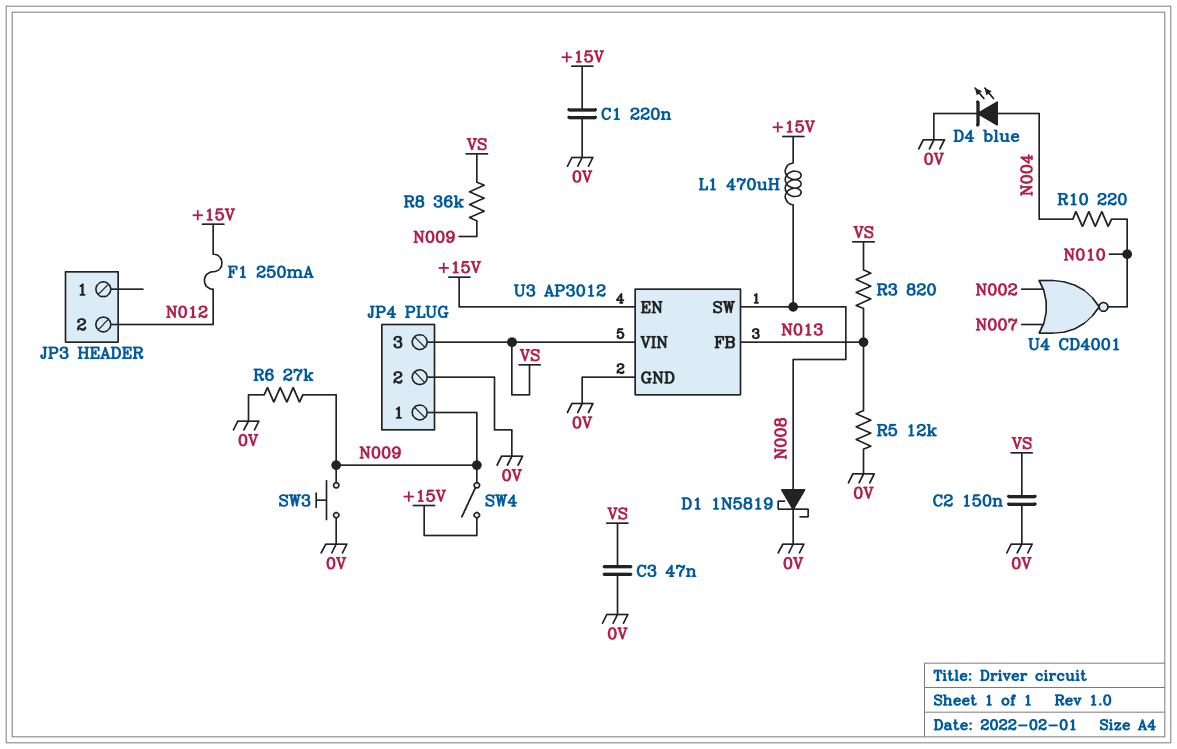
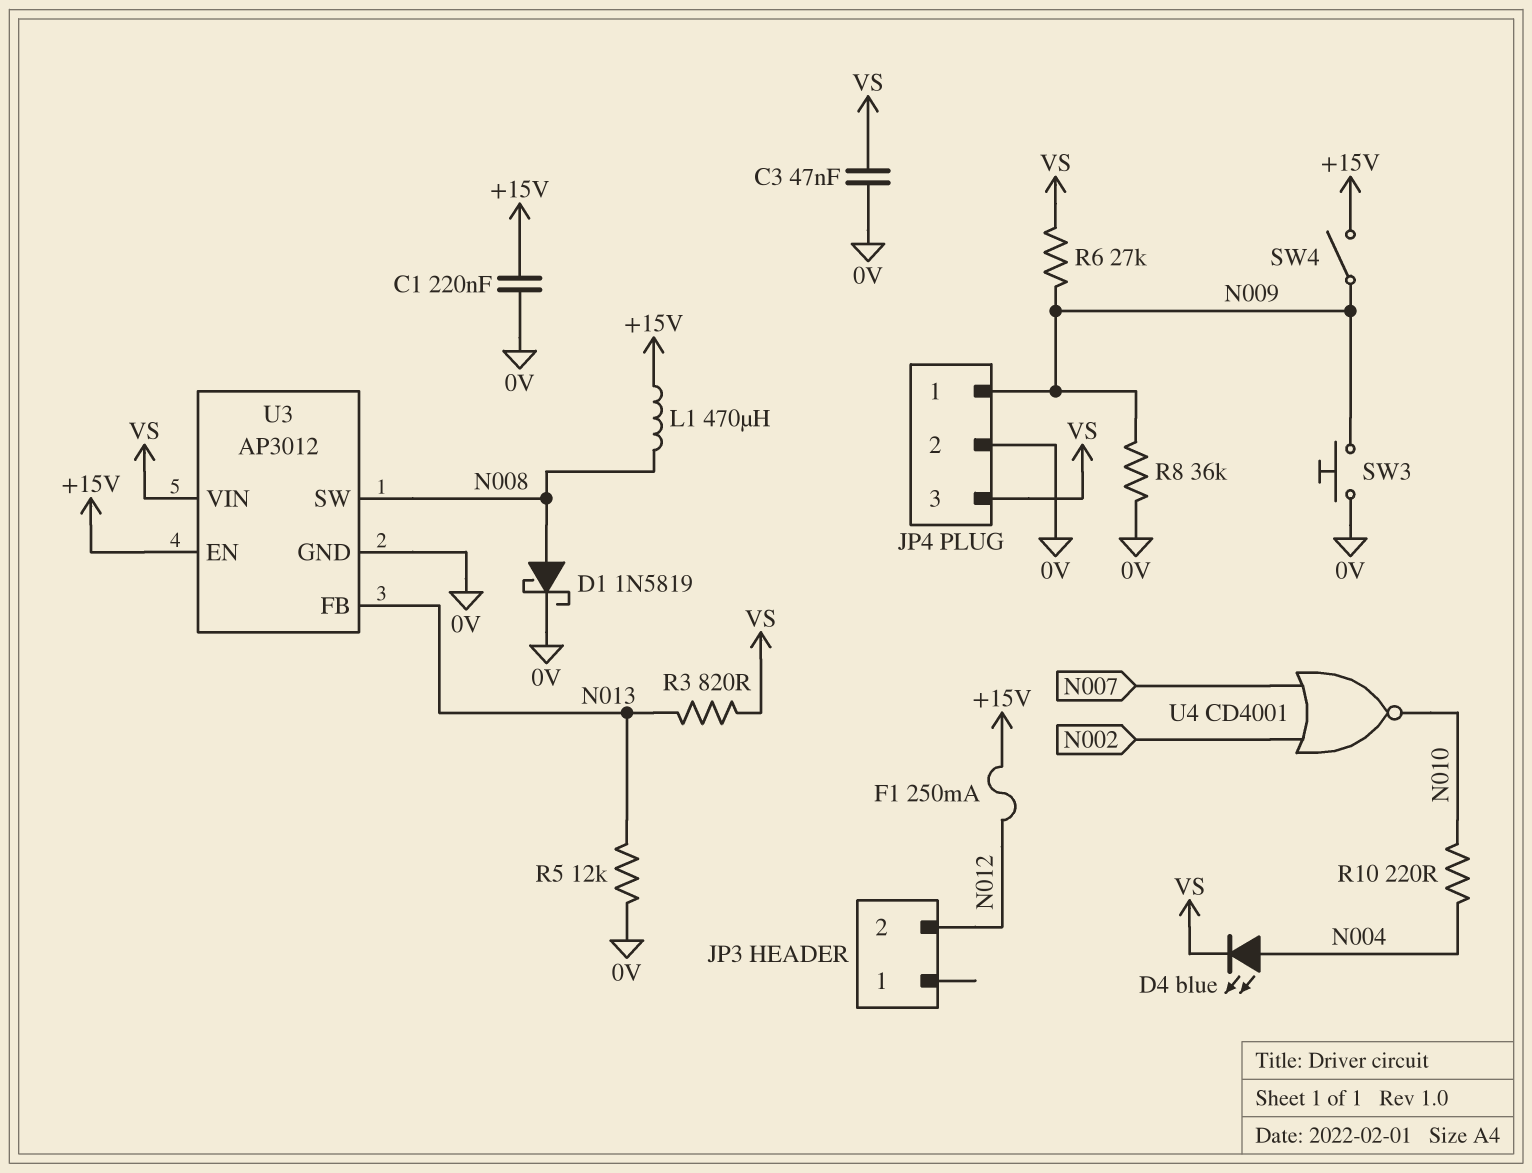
C2: 150nF (0V, VS) -> none
D4: LED blue (A N004, K 0V) -> LED blue (A N004, K VS)
R6: 27k (0V, N009) -> 27k (N009, VS)
R8: 36k (N009, VS) -> 36k (0V, N009)

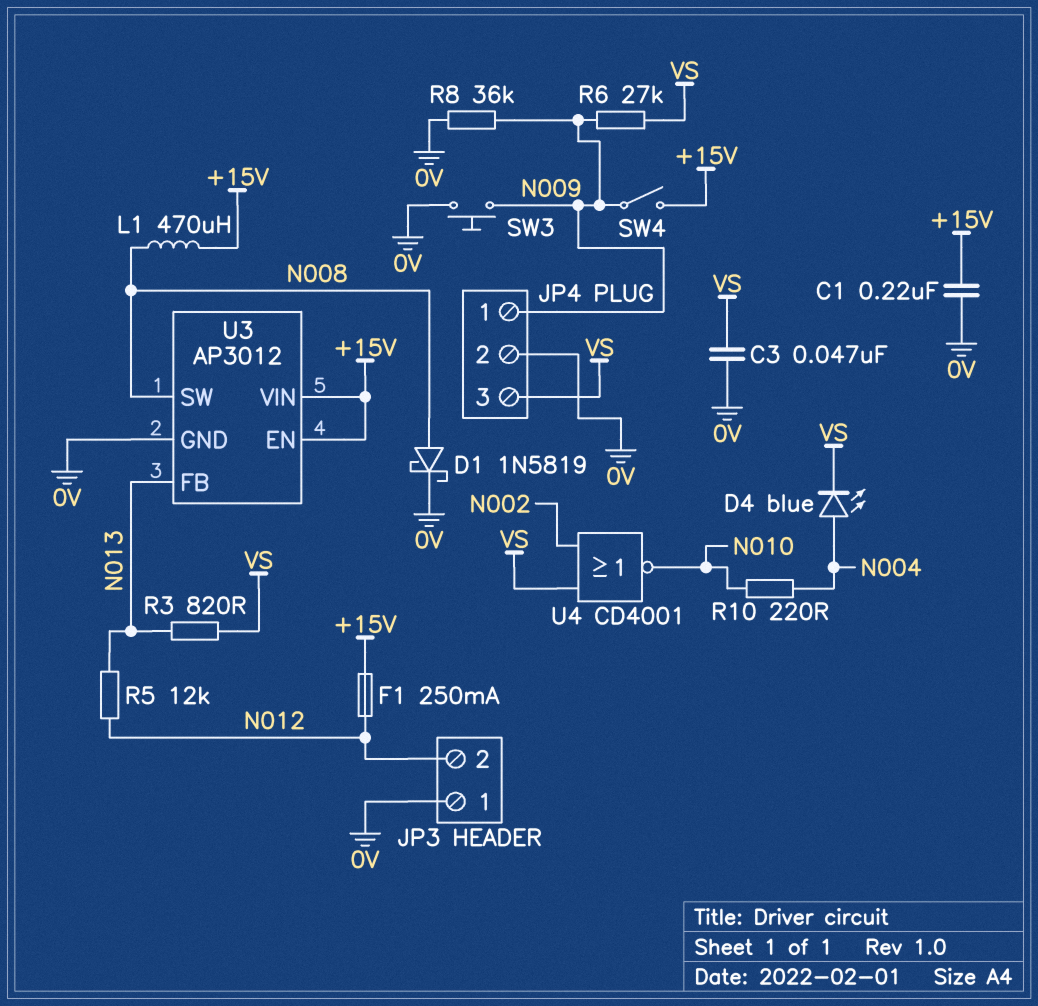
JP3 pin 1: none -> 0V
R5: 12k (0V, N013) -> 12k (N012, N013)
U3 pin VIN: VS -> +15V
U4: NOR CD4001 (in N002, in N007, out N010) -> NOR CD4001 (in N002, in VS, out N010)

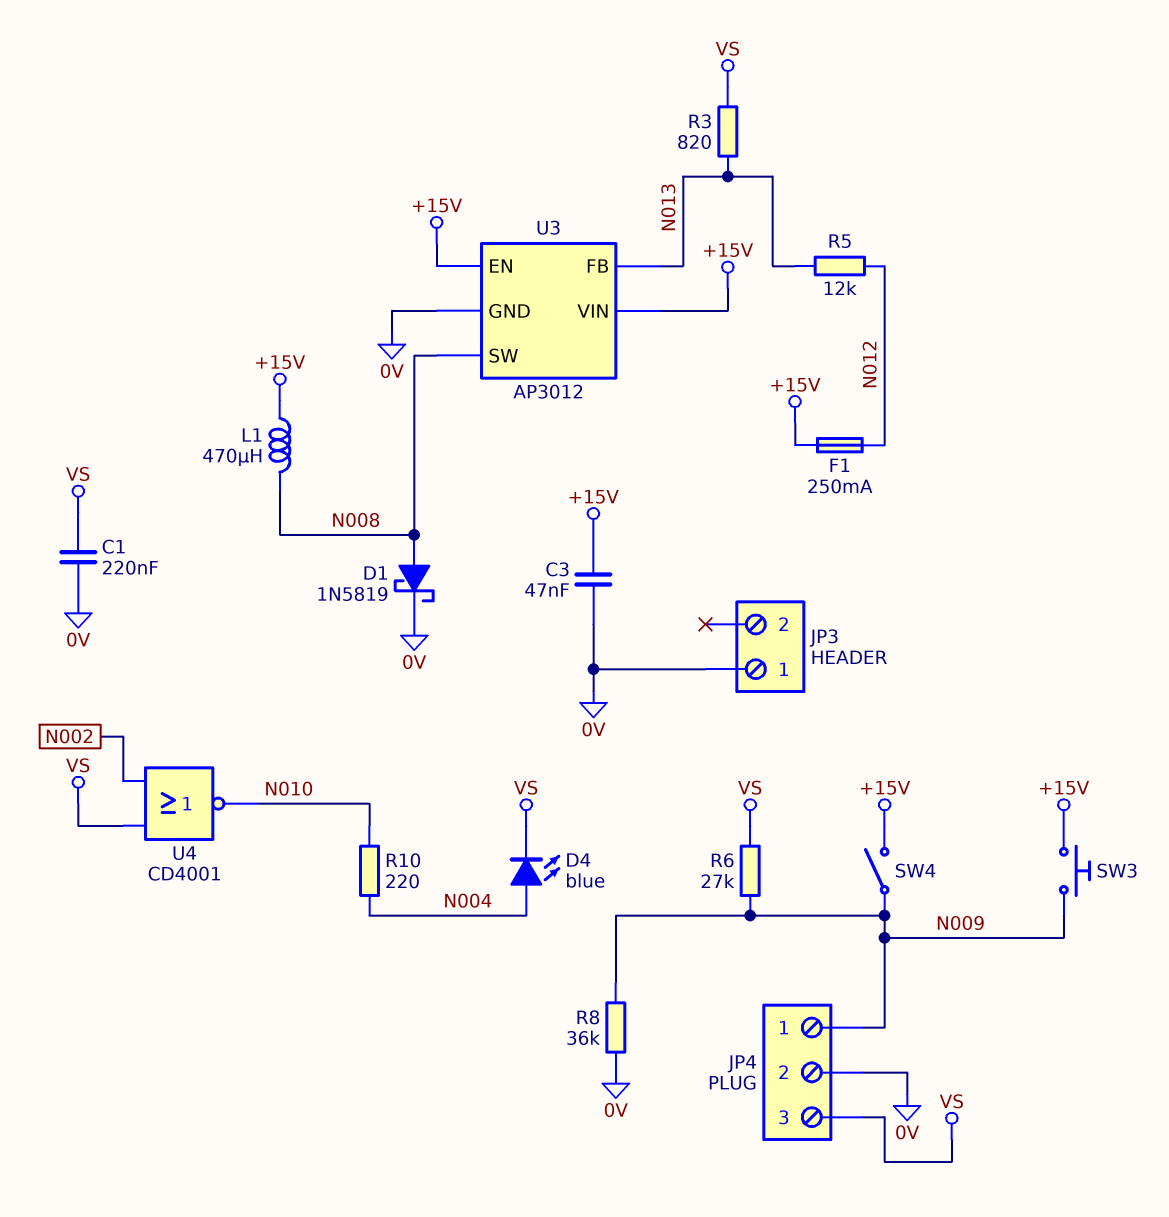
C1: 220nF (+15V, 0V) -> 220nF (0V, VS)
C3: 47nF (0V, VS) -> 47nF (+15V, 0V)
JP3 pin 2: N012 -> none
SW3: button (0V, N009) -> button (+15V, N009)

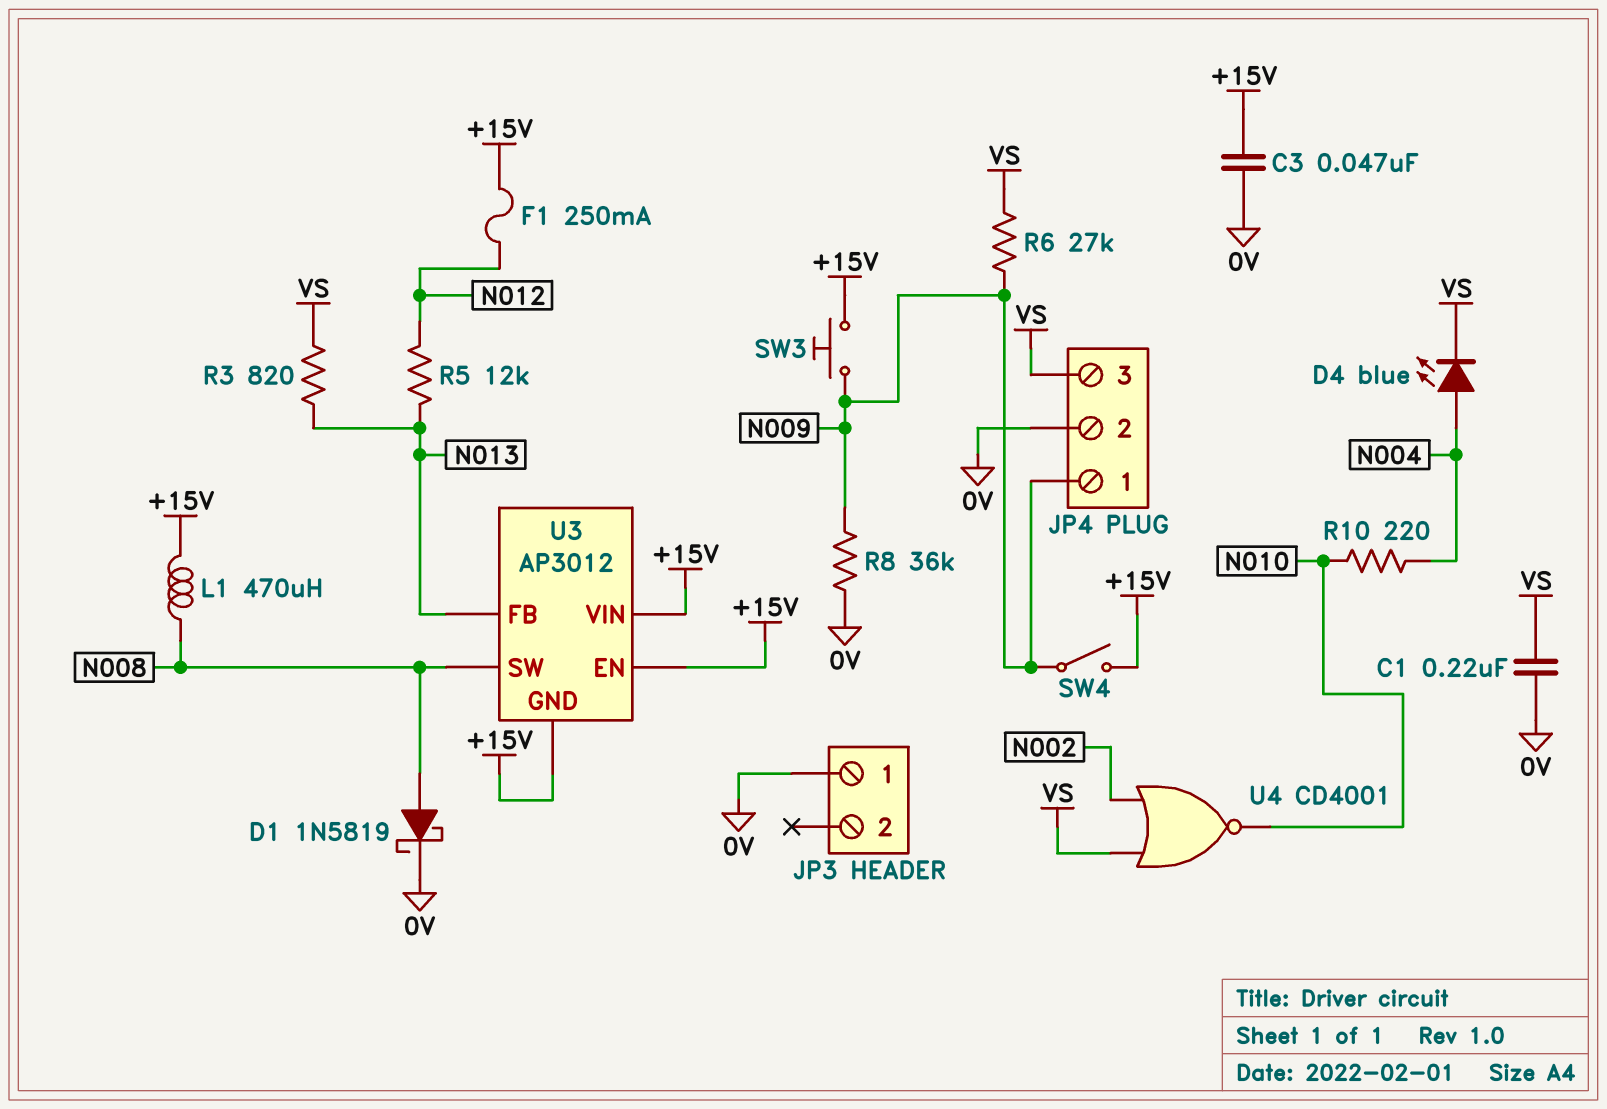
U3 pin GND: 0V -> +15V

